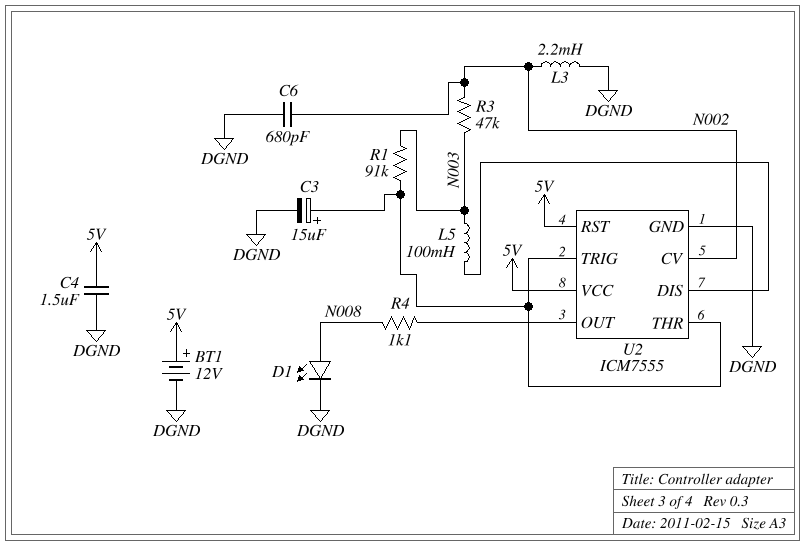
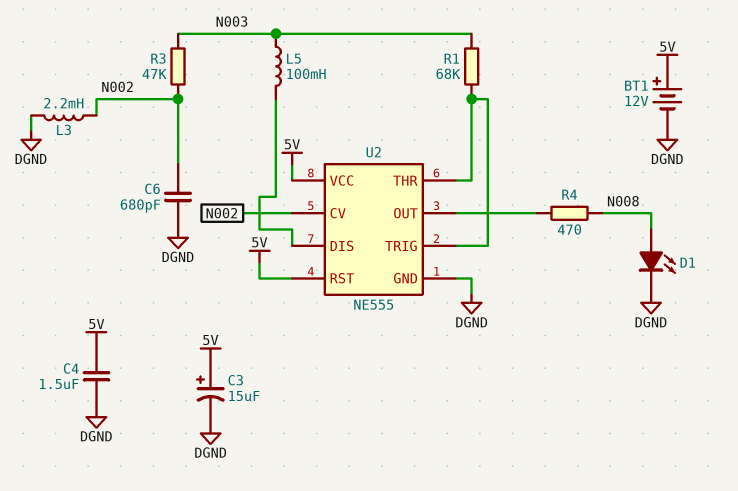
C3: 15uF (plus U2/THR, minus DGND) -> 15uF (plus 5V, minus DGND)
R1: 91k (N003, U2/THR) -> 68k (N003, U2/THR)
R4: 1.1k (N008, U2/OUT) -> 470 (N008, U2/OUT)
U2: ICM7555 -> NE555

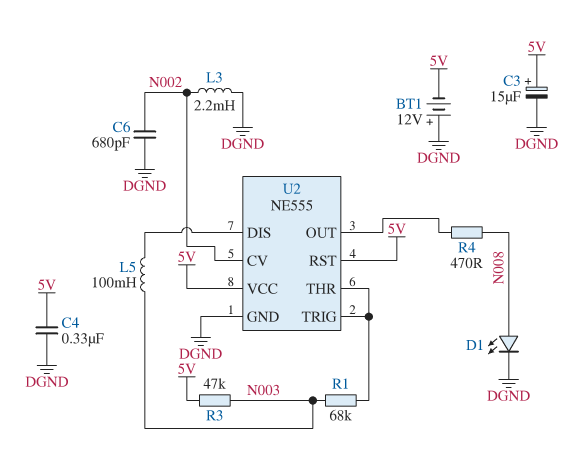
BT1: 12V (plus 5V, minus DGND) -> 12V (plus DGND, minus 5V)
C4: 1.5uF (5V, DGND) -> 330nF (5V, DGND)
R3: 47k (N002, N003) -> 47k (5V, N003)

